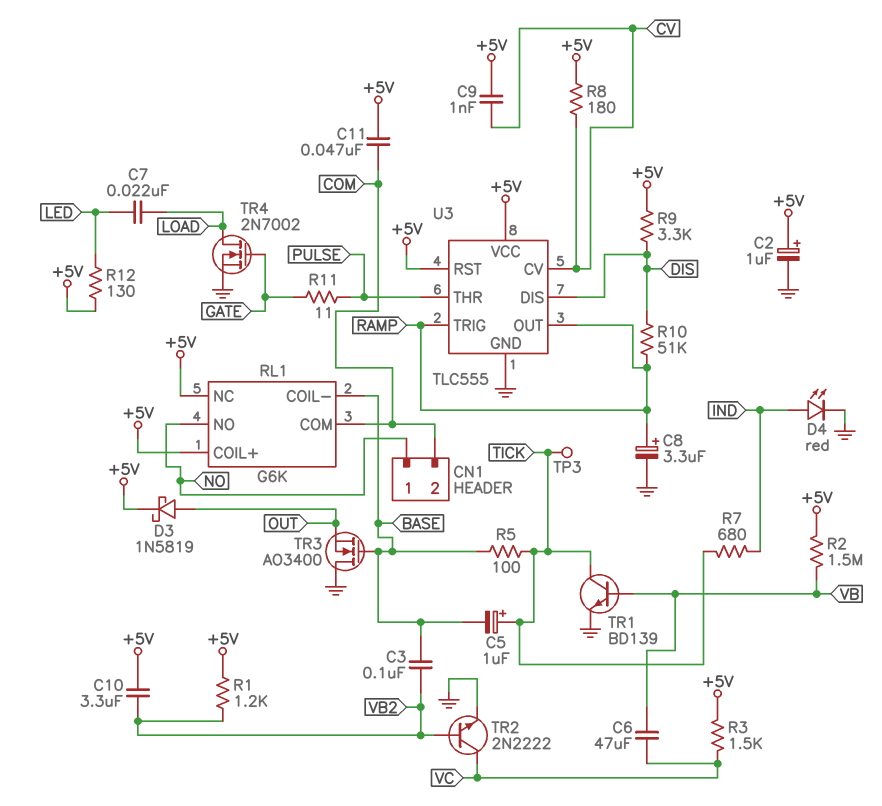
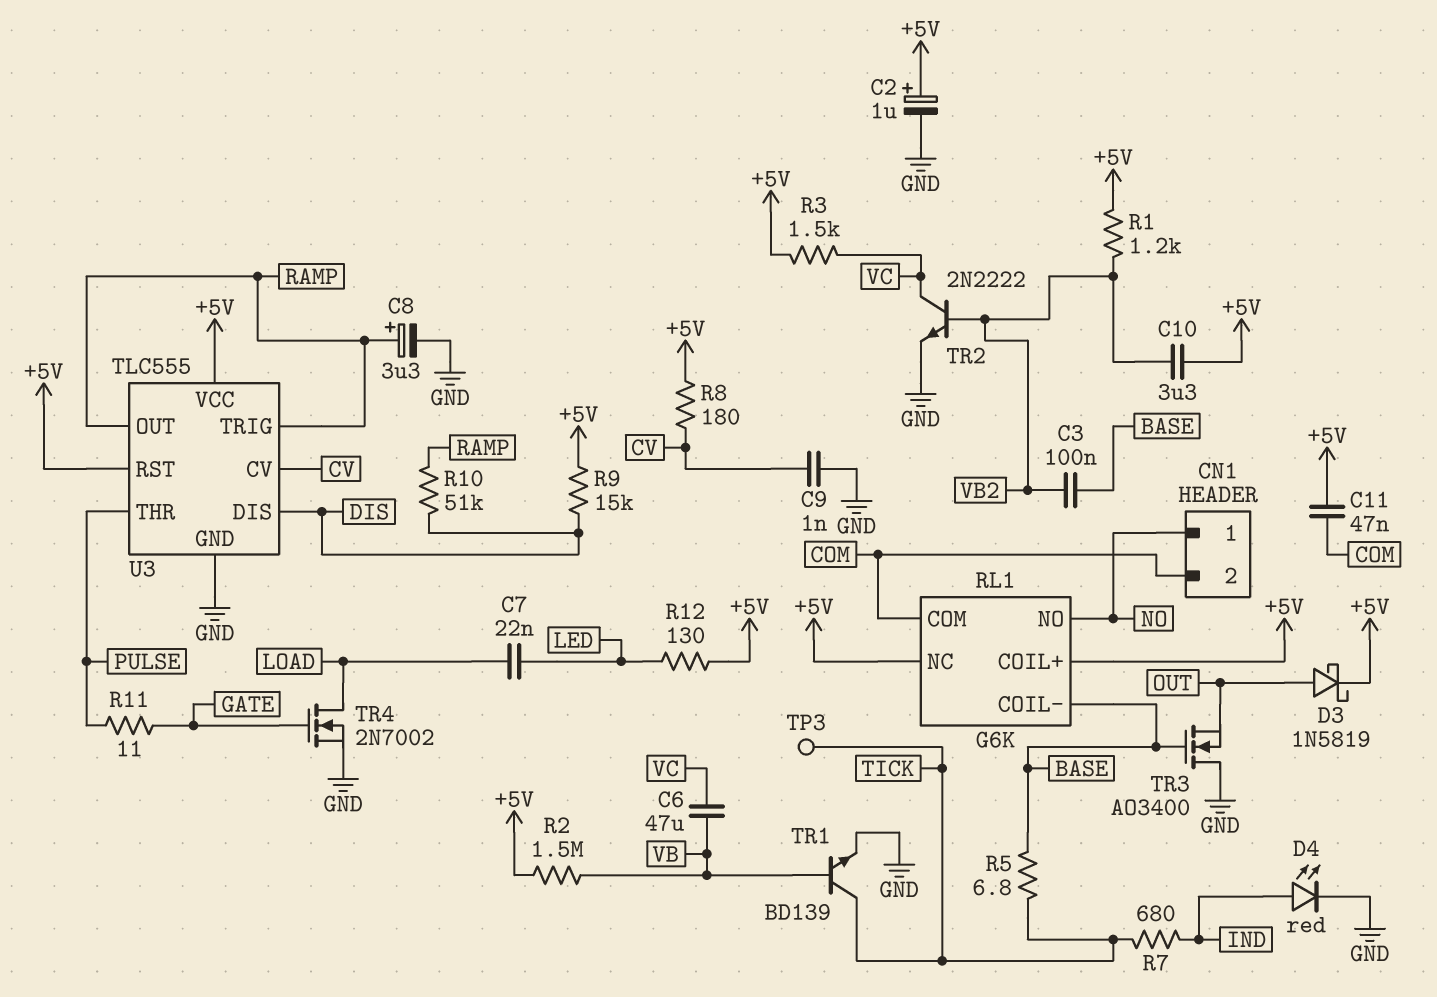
C5: 1uF (plus TICK, minus BASE) -> none
C9: 1nF (+5V, CV) -> 1nF (CV, GND)
R5: 100 (BASE, TICK) -> 6.8 (BASE, TICK)
R9: 3.3k (+5V, DIS) -> 15k (+5V, DIS)

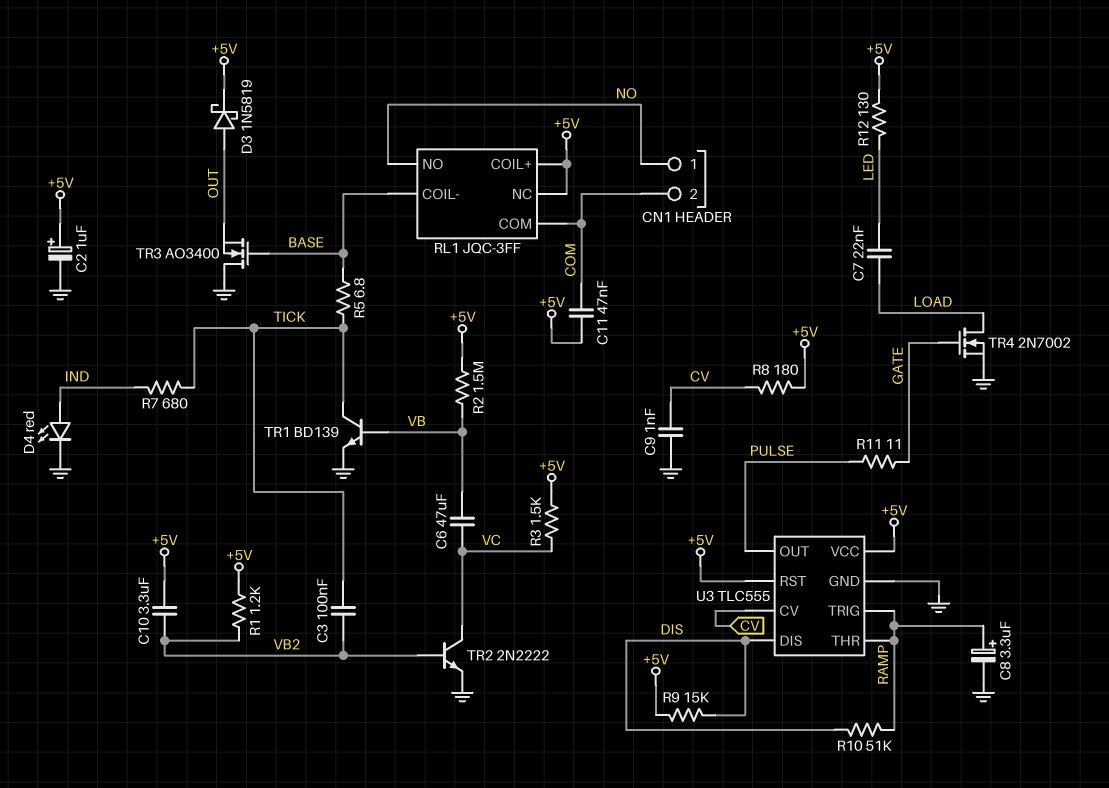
C3: 100nF (BASE, VB2) -> 100nF (TICK, VB2)
RL1: G6K -> JQC-3FF
TP3: test point (TICK) -> none
U3 pin OUT: RAMP -> PULSE
U3 pin THR: PULSE -> RAMP

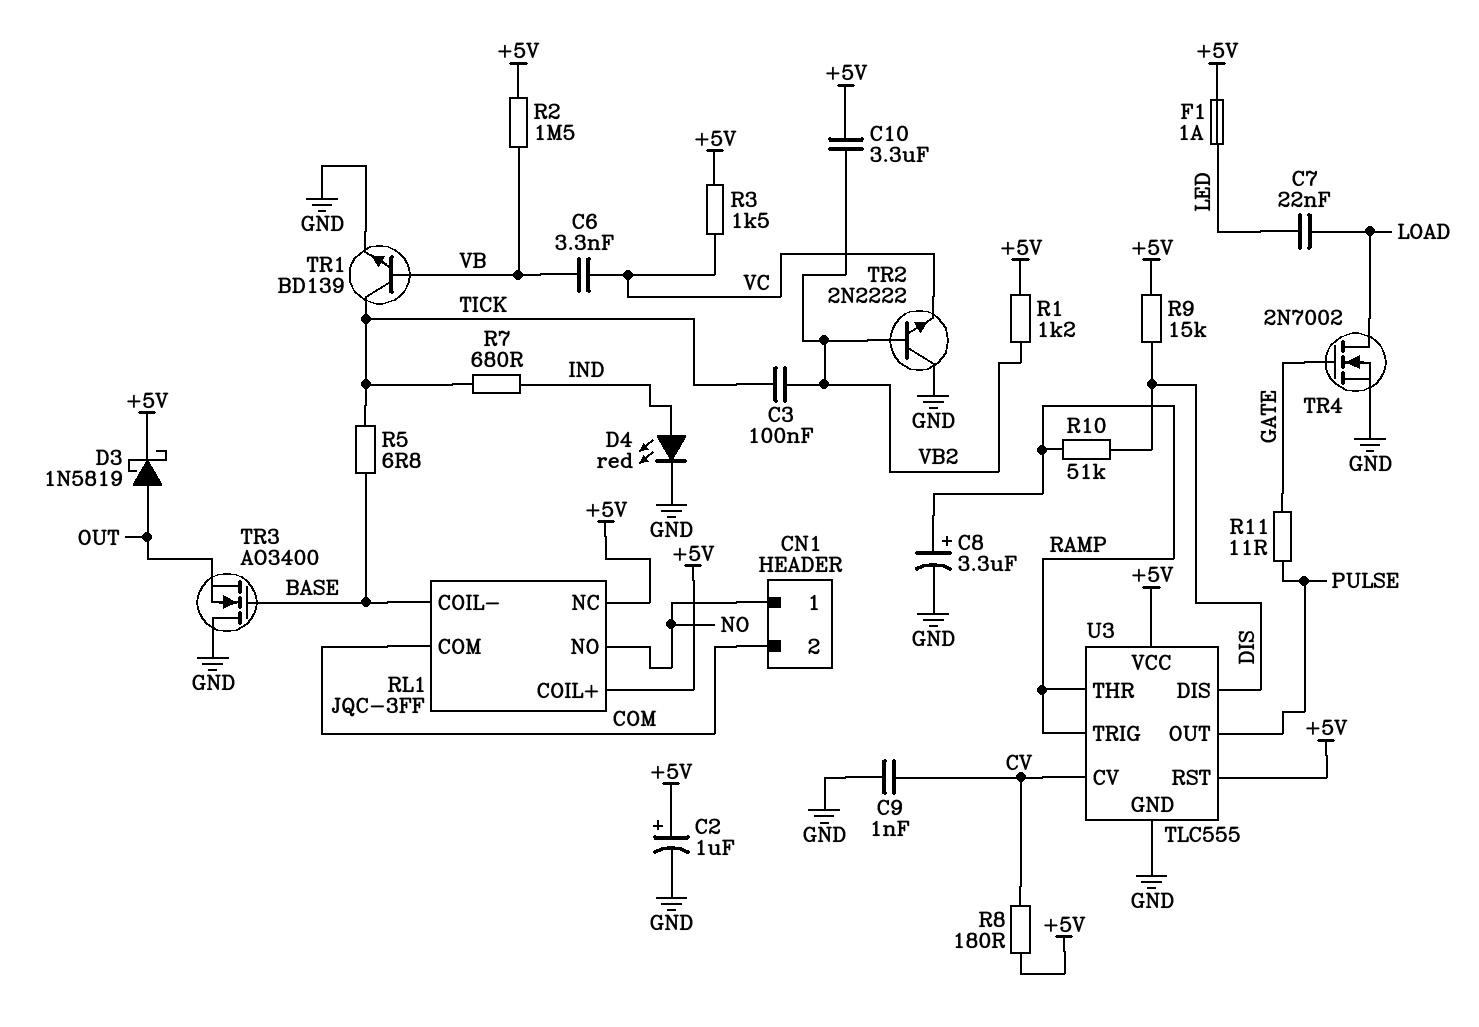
C6: 47uF (VB, VC) -> 3.3nF (VB, VC)
C11: 47nF (+5V, COM) -> none
F1: none -> 1A (+5V, LED)
R12: 130 (+5V, LED) -> none
TR2: NPN 2N2222 (B VB2, C VC, E GND) -> NPN 2N2222 (B VB2, C GND, E VC)

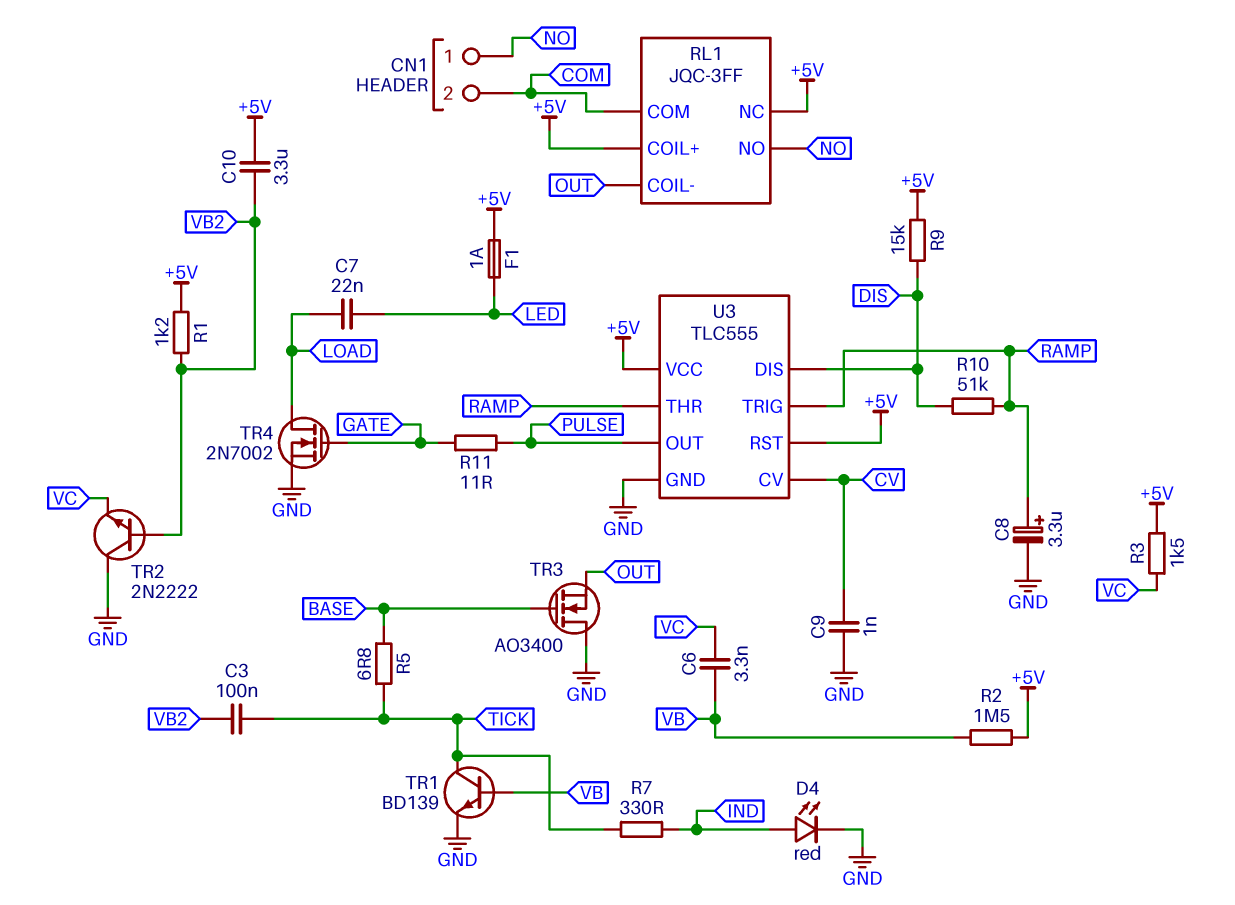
C2: 1uF (plus +5V, minus GND) -> none
D3: schottky 1N5819 (A OUT, K +5V) -> none
R7: 680 (IND, TICK) -> 330 (IND, TICK)
R8: 180 (+5V, CV) -> none
RL1 pin COIL-: BASE -> OUT

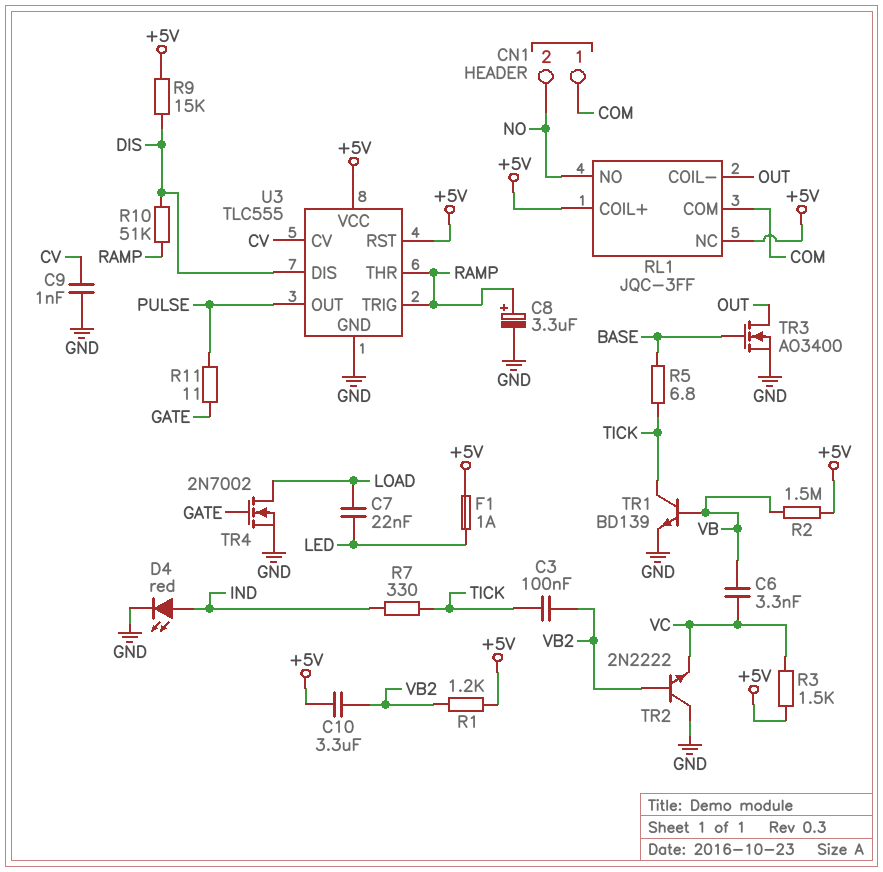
CN1 pin 1: NO -> COM
CN1 pin 2: COM -> NO
TR3: NMOS AO3400 (G BASE, D GND, S OUT) -> NMOS AO3400 (G BASE, D OUT, S GND)

